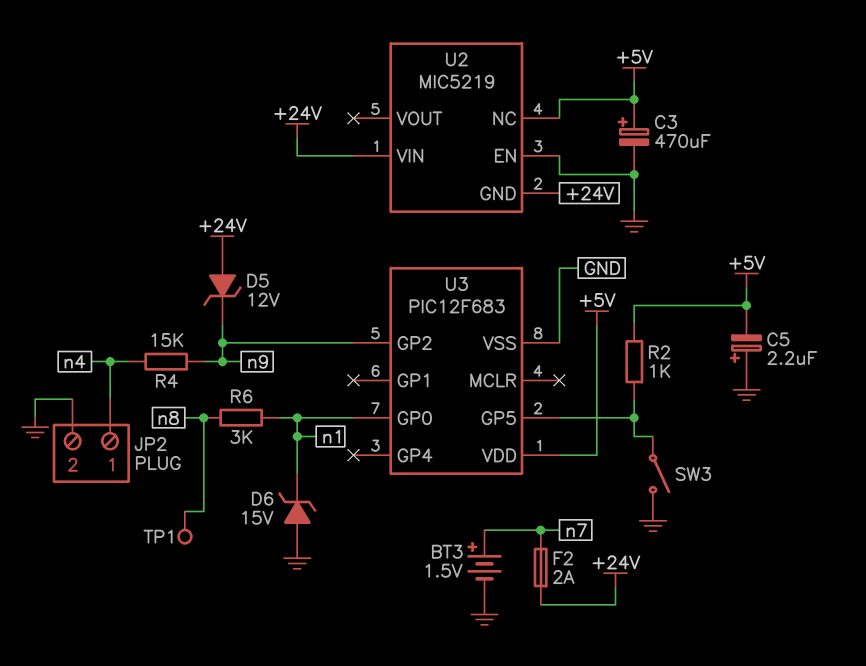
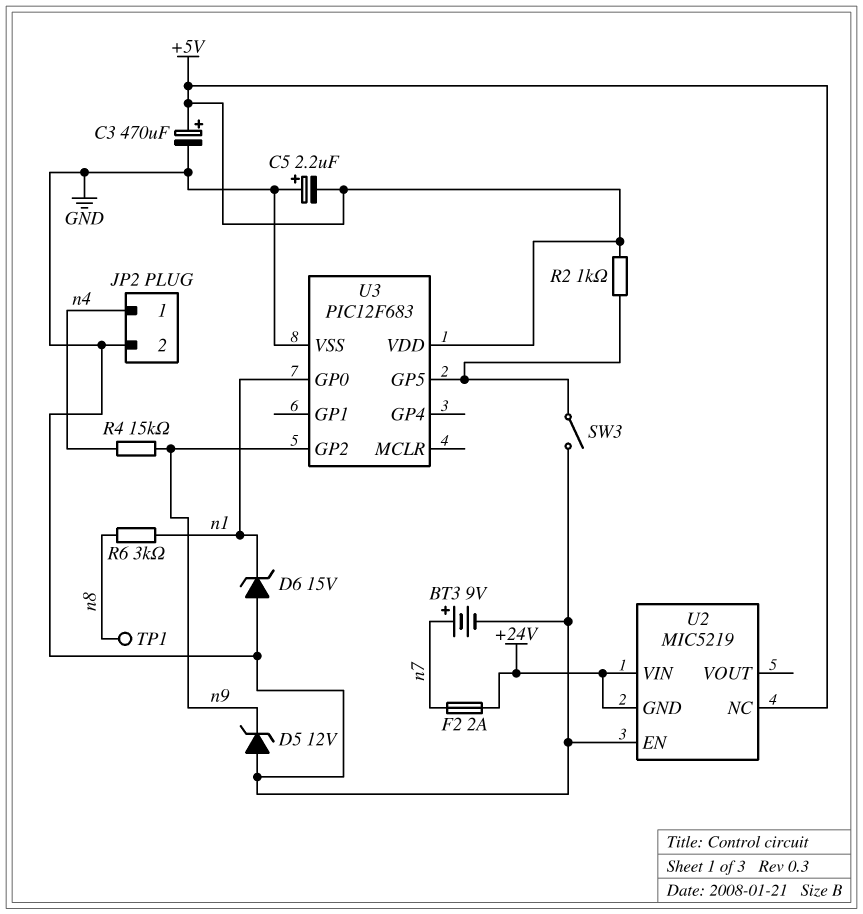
BT3: 1.5V (plus n7, minus GND) -> 9V (plus n7, minus GND)
D5: zener 12V (A +24V, K n9) -> zener 12V (A GND, K n9)

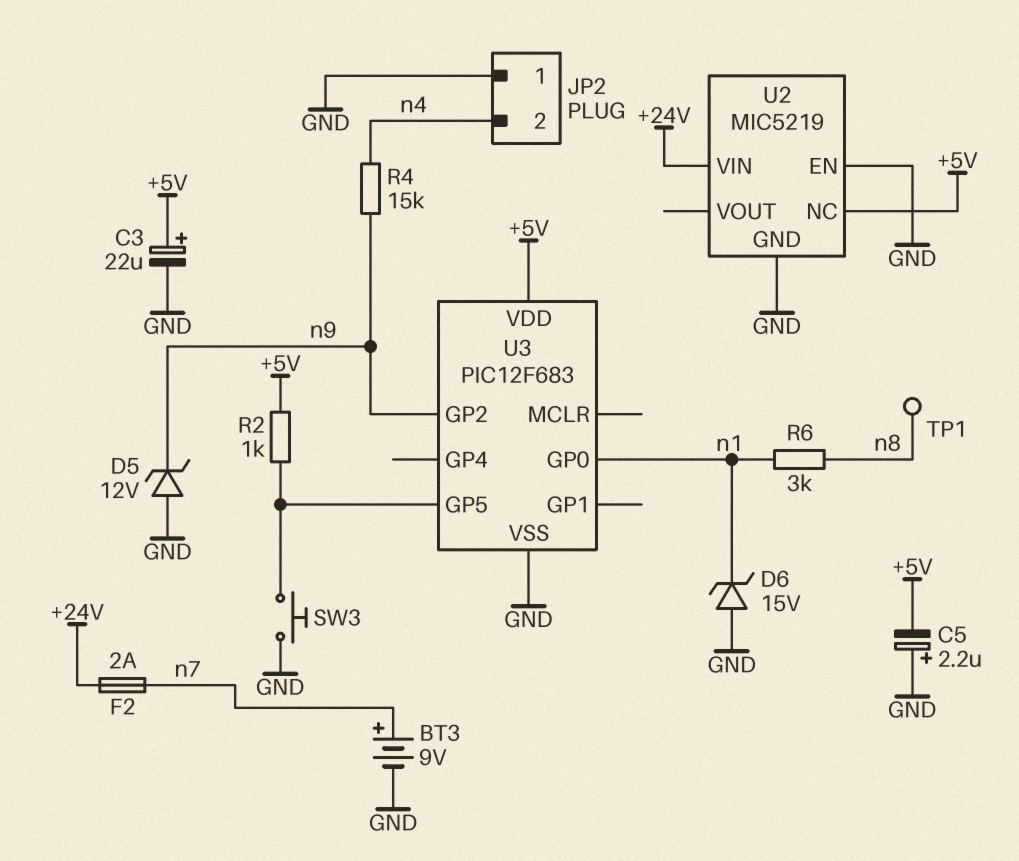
C3: 470uF (plus +5V, minus GND) -> 22uF (plus +5V, minus GND)
JP2 pin 1: n4 -> GND
JP2 pin 2: GND -> n4
SW3: switch (GND, U3/GP5) -> button (GND, U3/GP5)
U2 pin GND: +24V -> GND

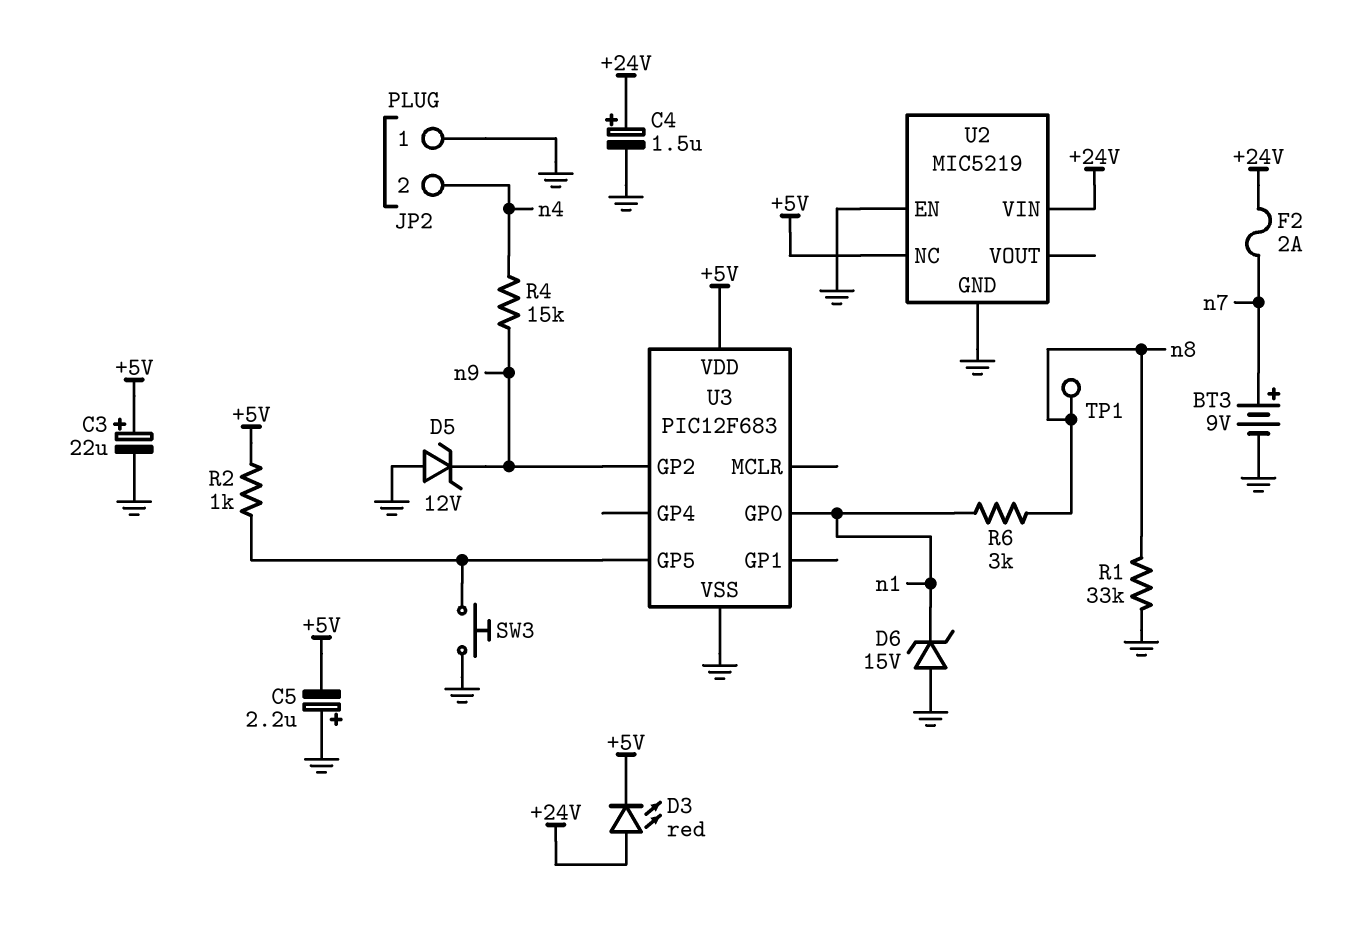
C4: none -> 1.5uF (plus +24V, minus GND)
D3: none -> LED red (A +24V, K +5V)
R1: none -> 33k (GND, n8)

